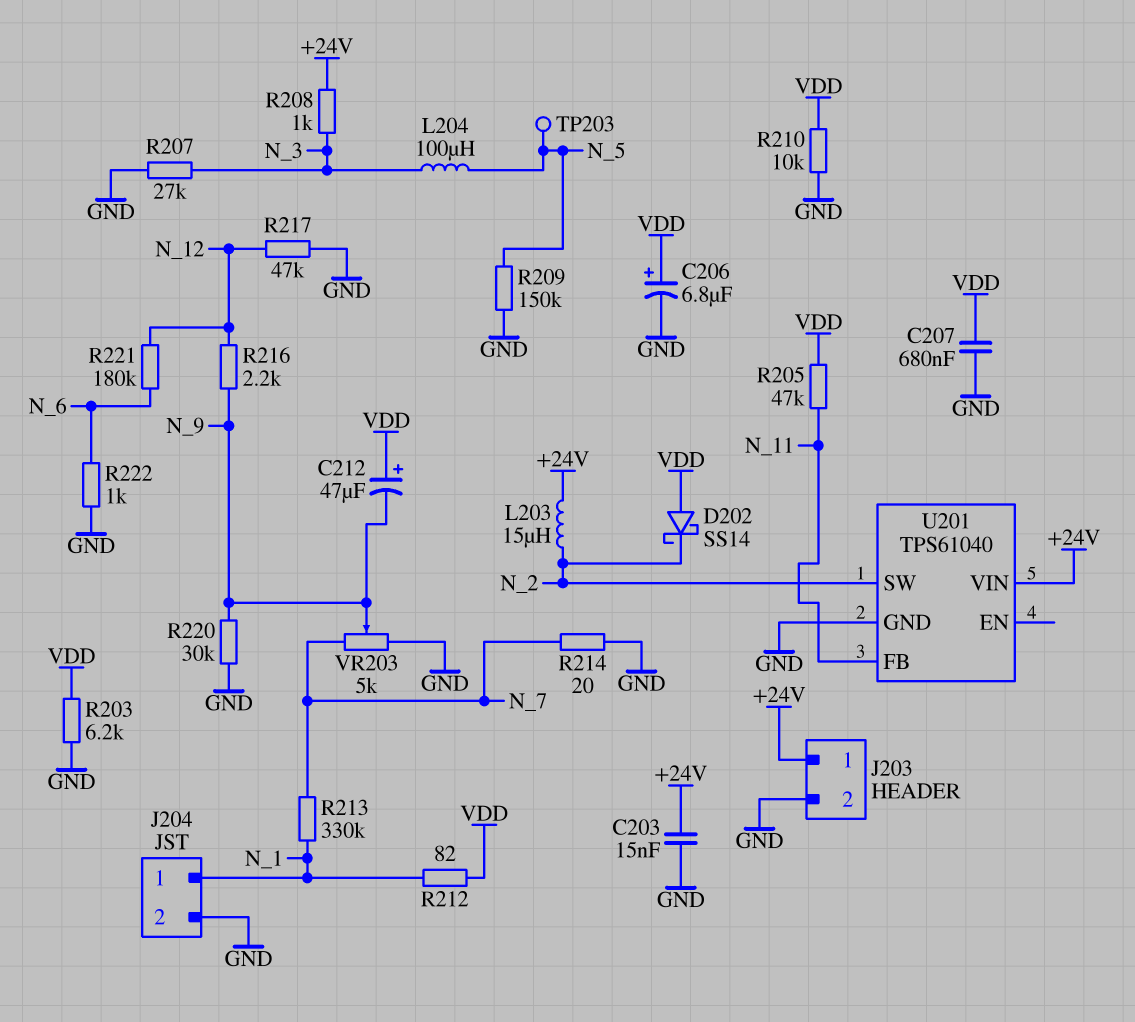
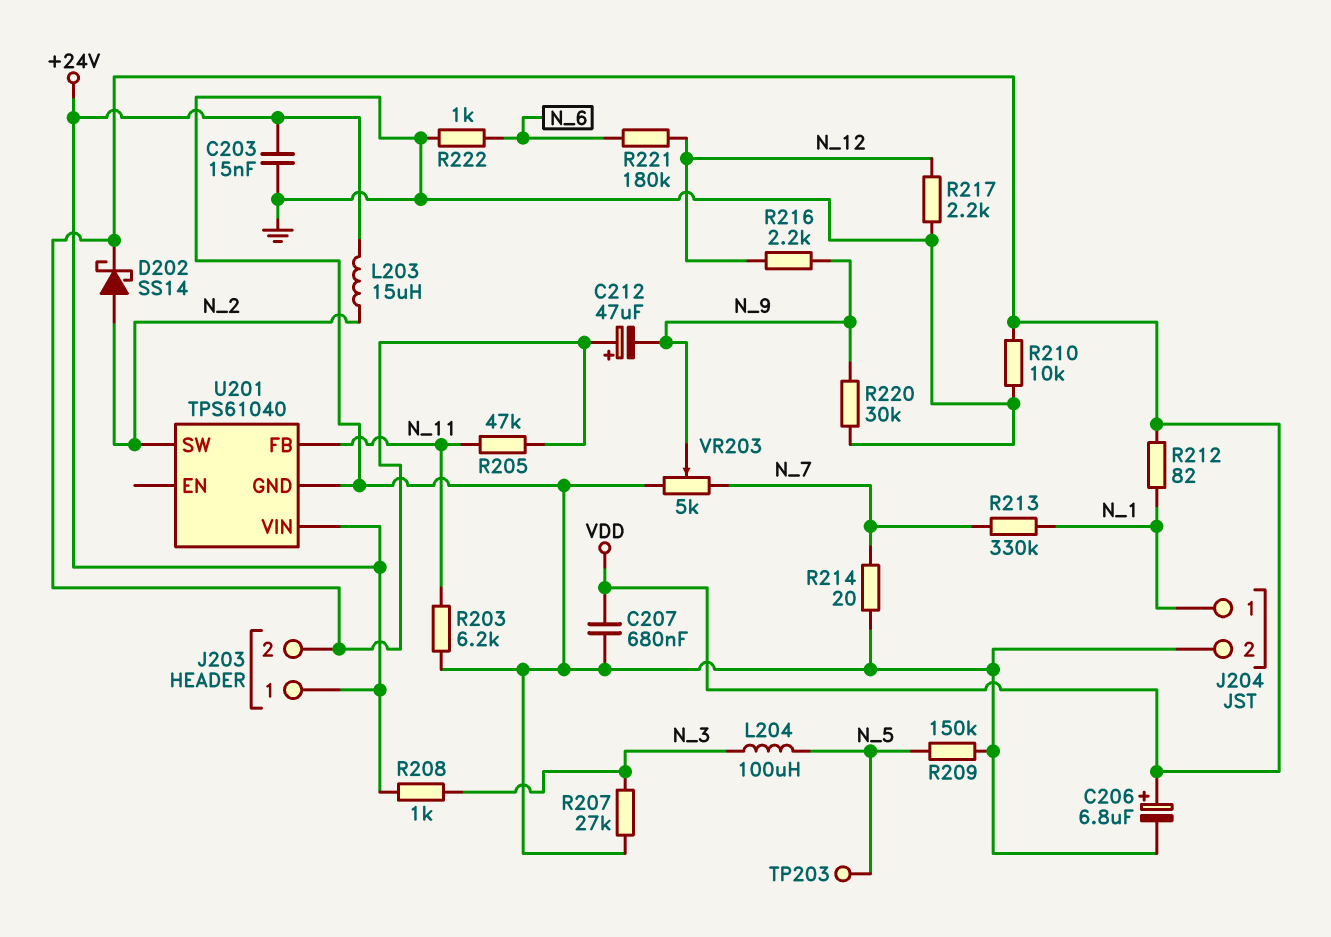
D202: schottky SS14 (A VDD, K N_2) -> schottky SS14 (A N_2, K VDD)
J203 pin 2: GND -> VDD
R203: 6.2k (GND, VDD) -> 6.2k (GND, N_11)
R217: 47k (GND, N_12) -> 2.2k (GND, N_12)

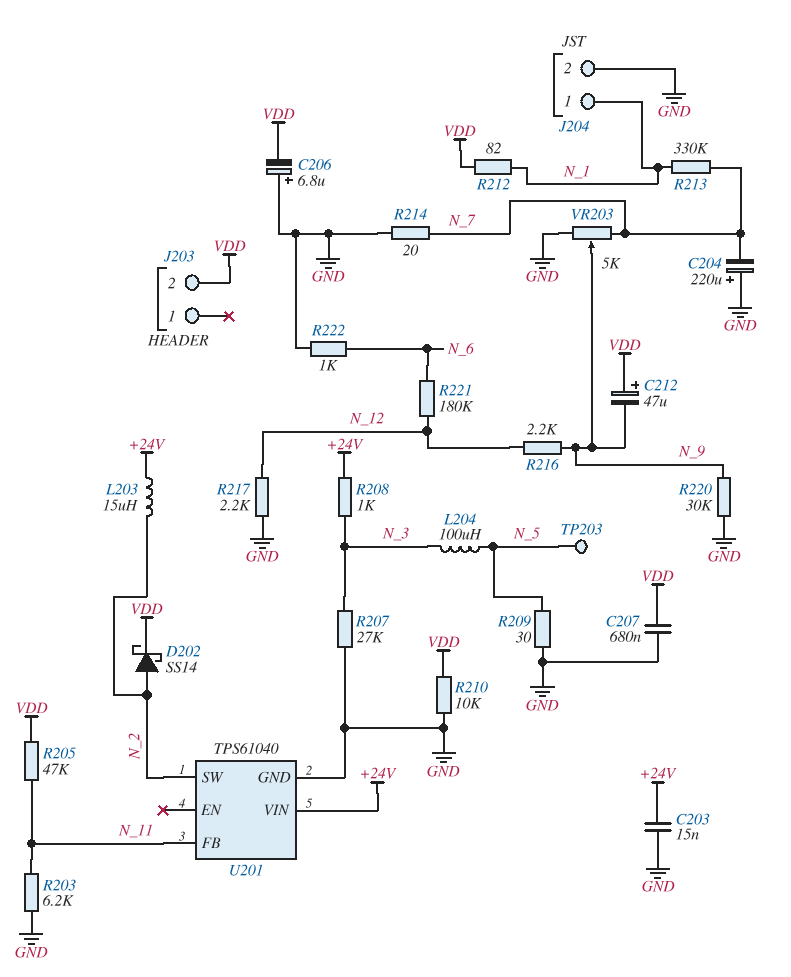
C204: none -> 220uF (plus GND, minus N_7)
C206: 6.8uF (plus VDD, minus GND) -> 6.8uF (plus GND, minus VDD)
J203 pin 1: +24V -> none
R209: 150k (GND, N_5) -> 30 (GND, N_5)

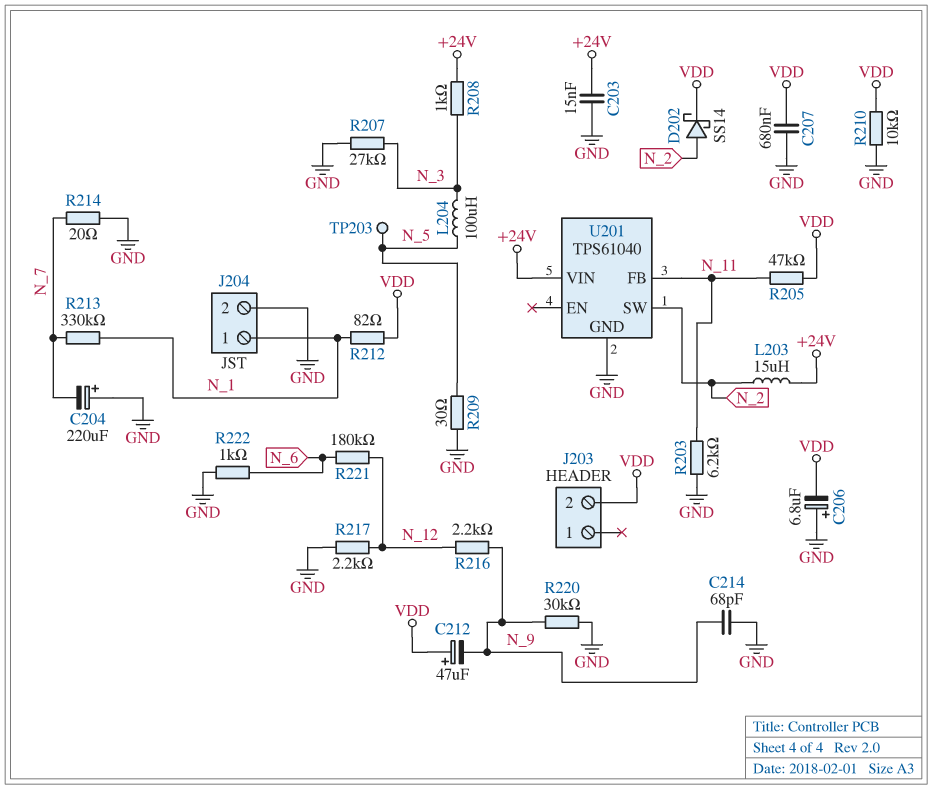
C214: none -> 68pF (GND, N_9)
VR203: 5k (GND, N_7, wiper N_9) -> none

